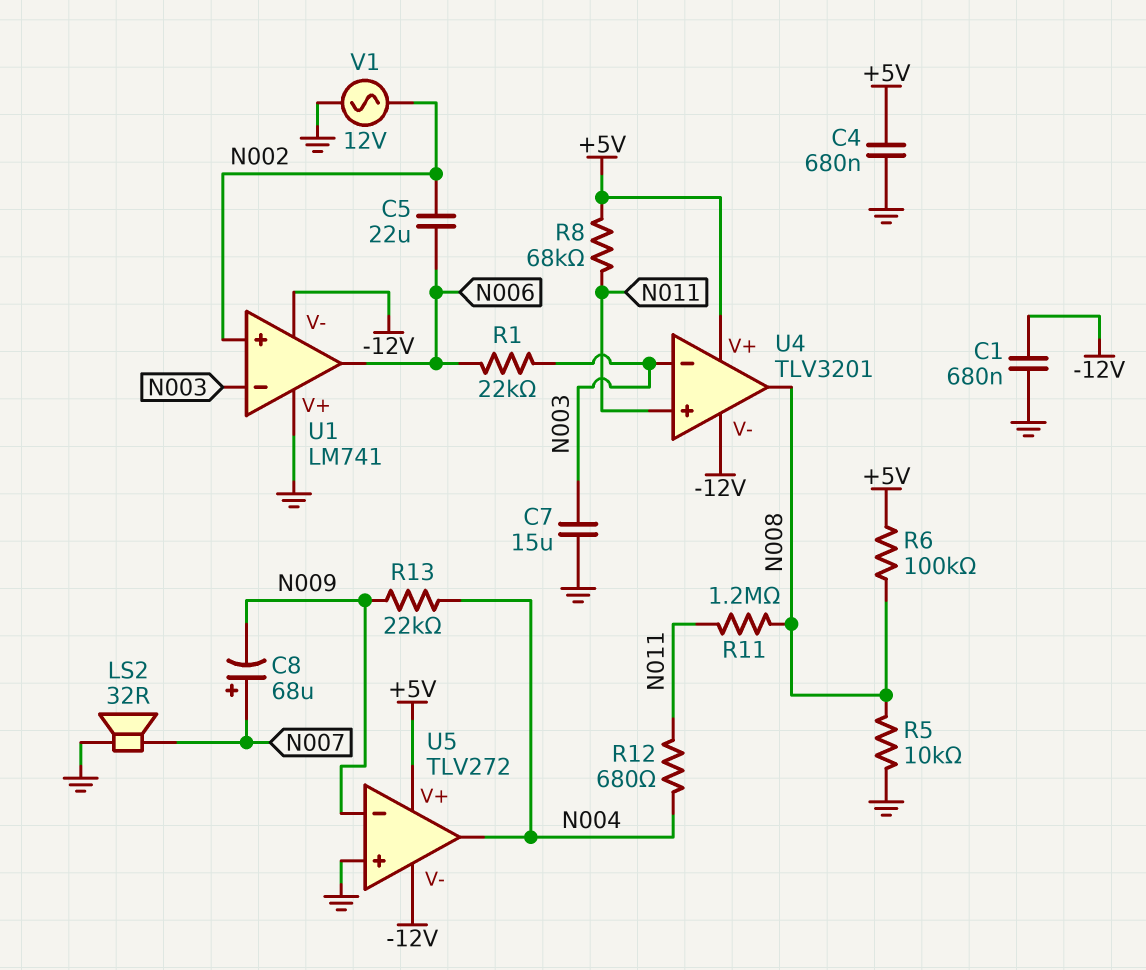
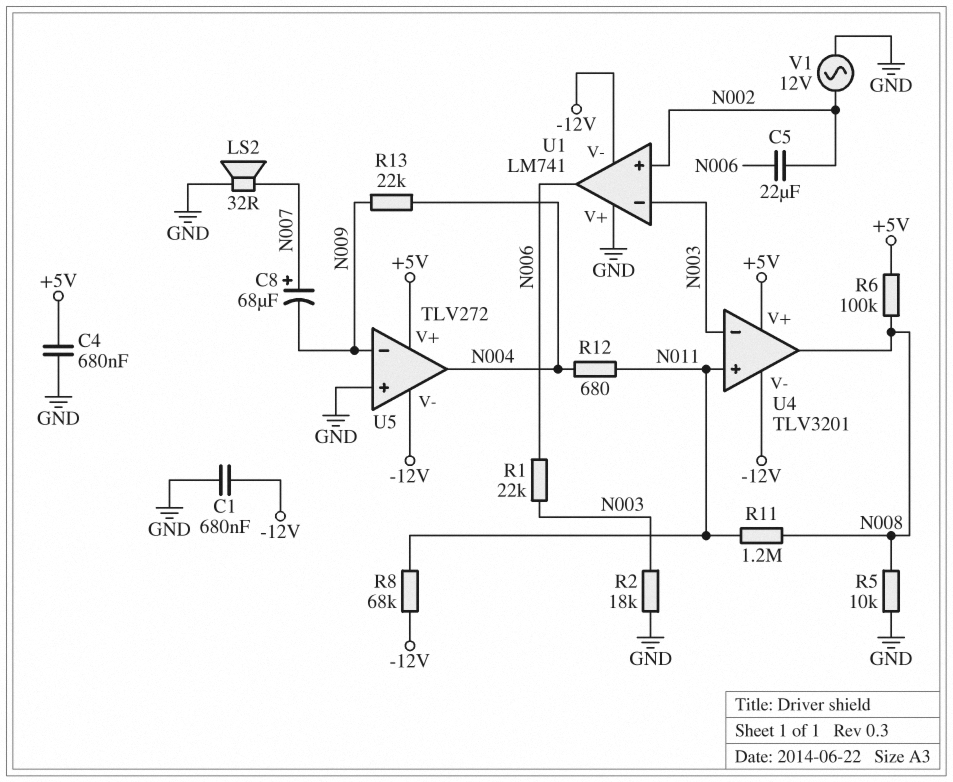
C7: 15uF (GND, N003) -> none
R2: none -> 18k (GND, N003)
R8: 68k (+5V, N011) -> 68k (-12V, N011)

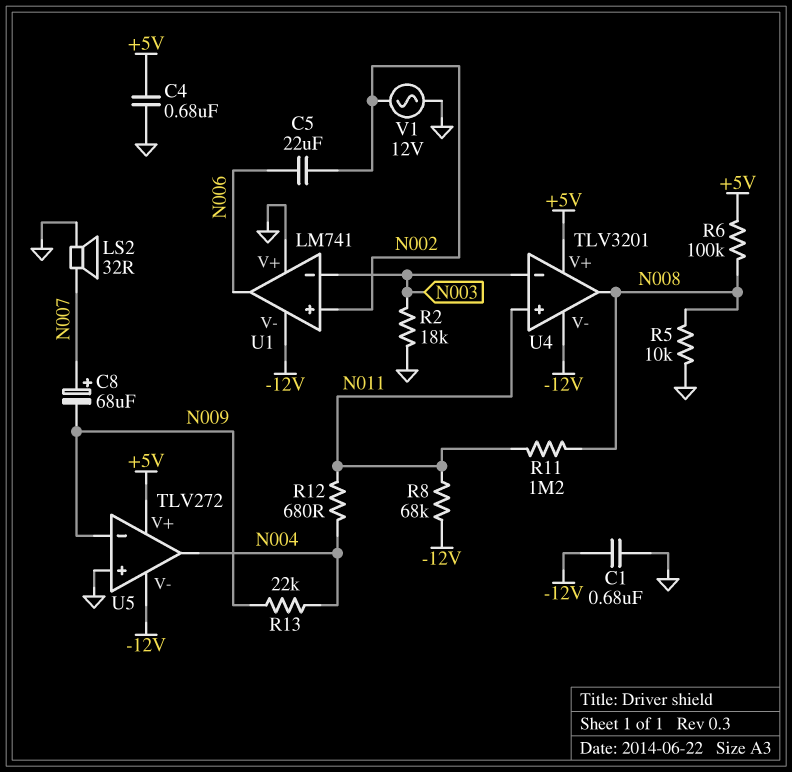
R1: 22k (N003, N006) -> none

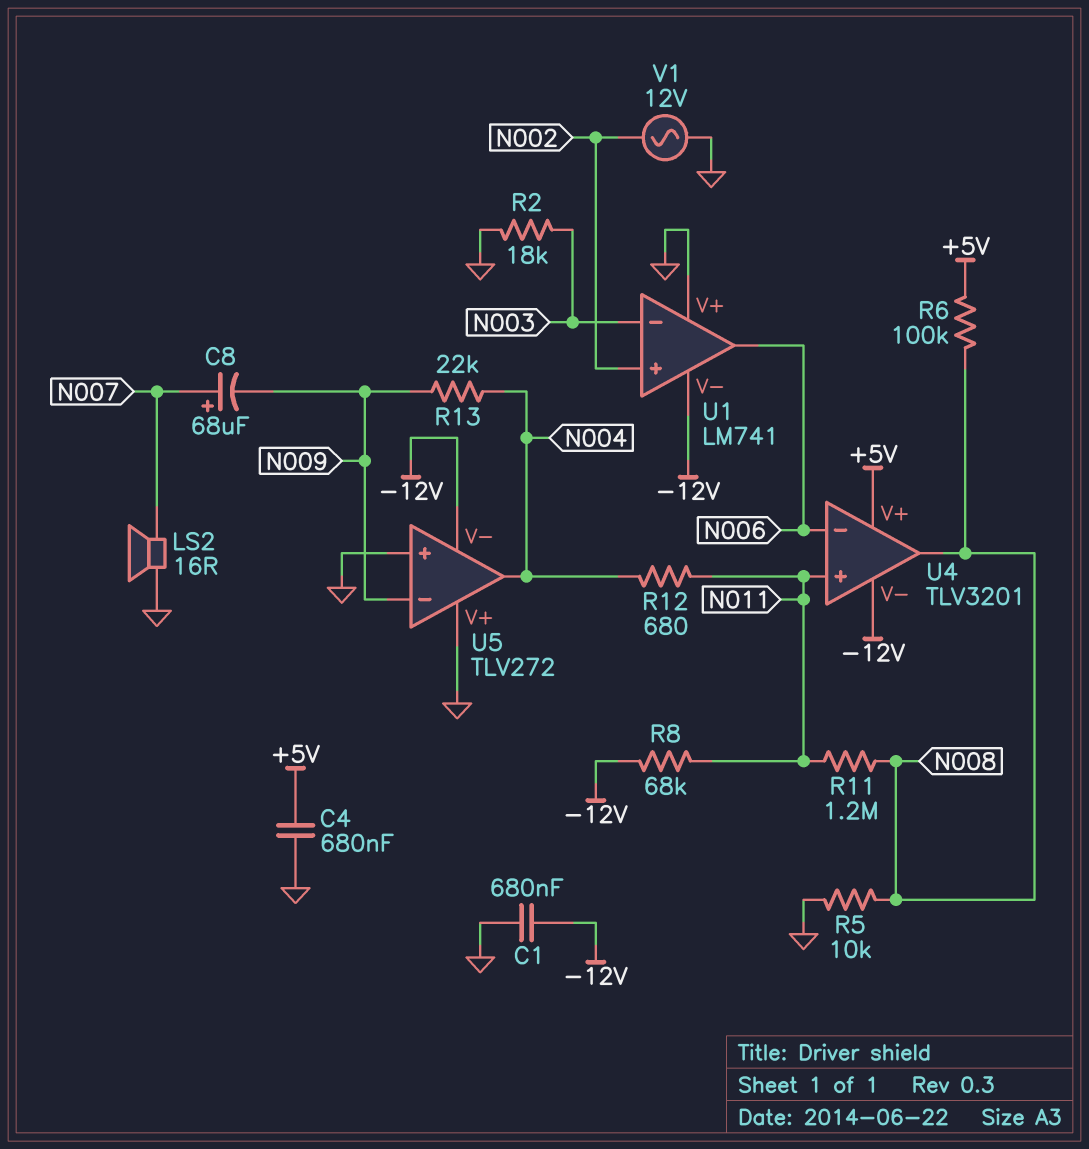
C5: 22uF (N002, N006) -> none
LS2: speaker 32R (GND, N007) -> speaker 16R (GND, N007)
U4 pin in-: N003 -> N006
U5 pin V+: +5V -> GND

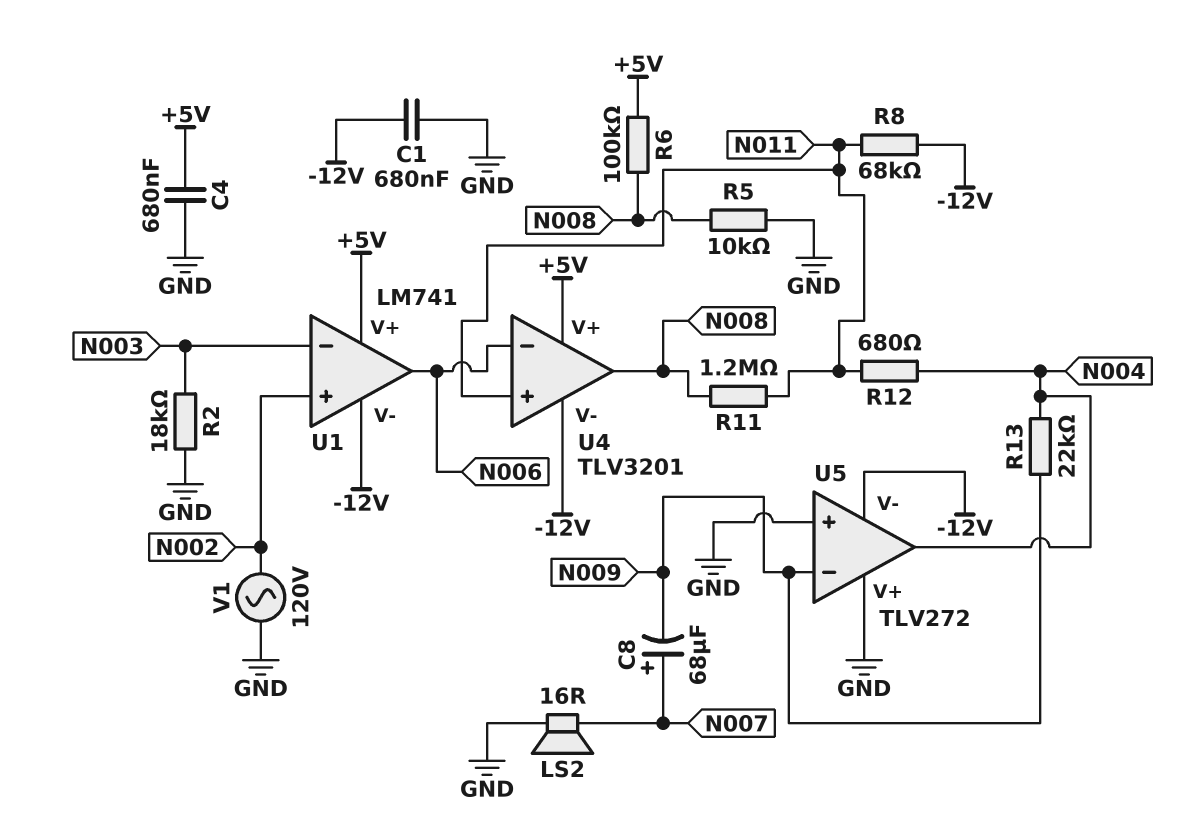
U1 pin V+: GND -> +5V
V1: AC 12V (GND, N002) -> AC 120V (GND, N002)

